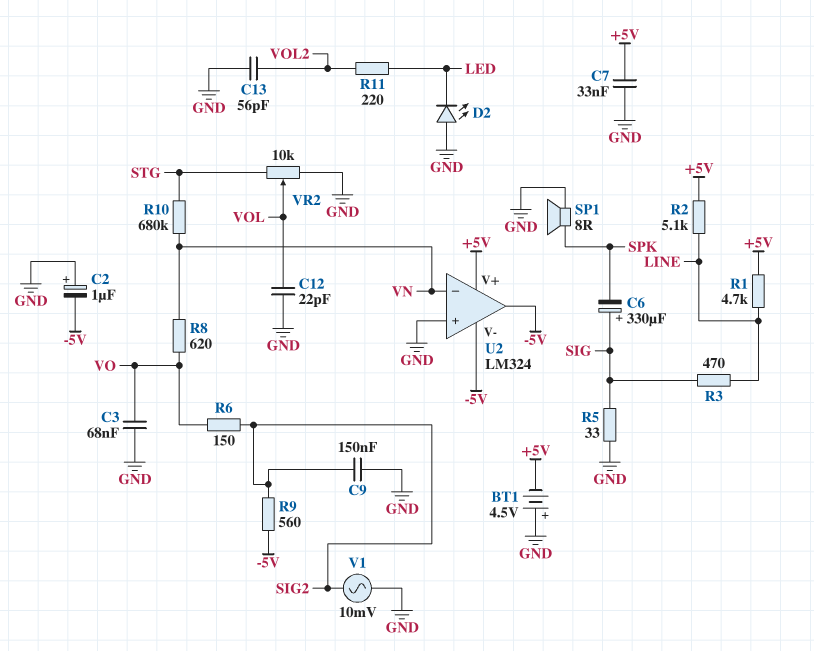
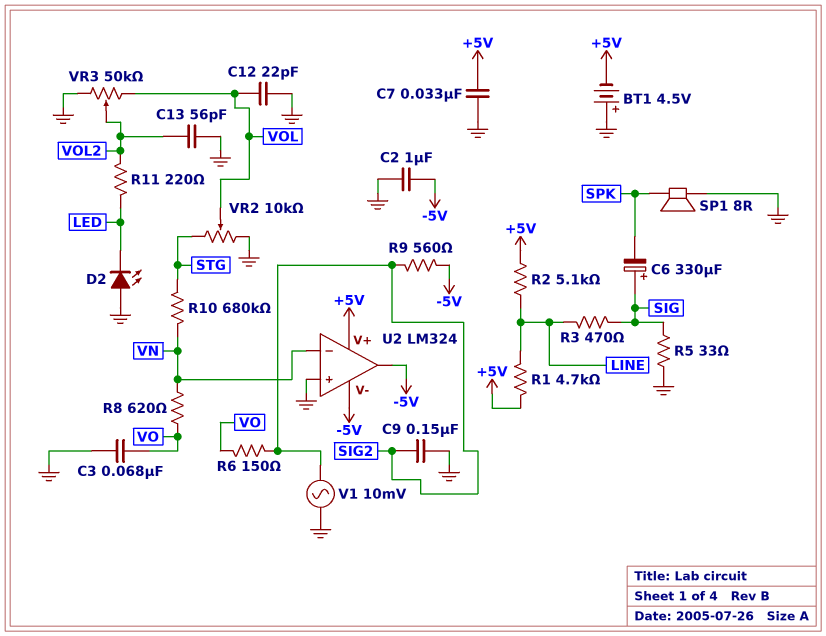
C2: 1uF (plus GND, minus -5V) -> 1uF (-5V, GND)
VR3: none -> 50k (GND, VOL, wiper VOL2)

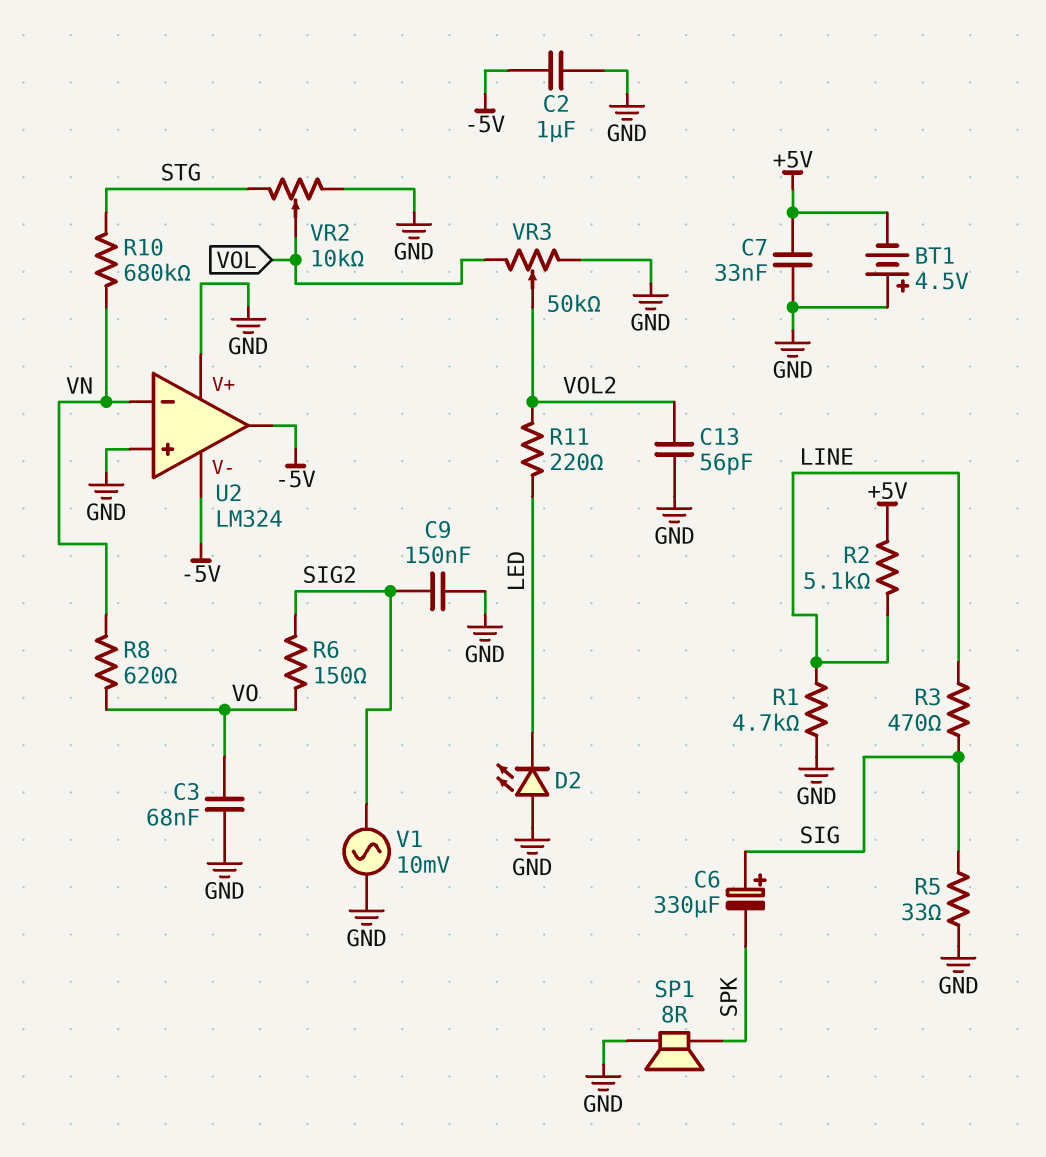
C12: 22pF (GND, VOL) -> none
R1: 4.7k (+5V, LINE) -> 4.7k (GND, LINE)
R9: 560 (-5V, SIG2) -> none
U2 pin V+: +5V -> GND

